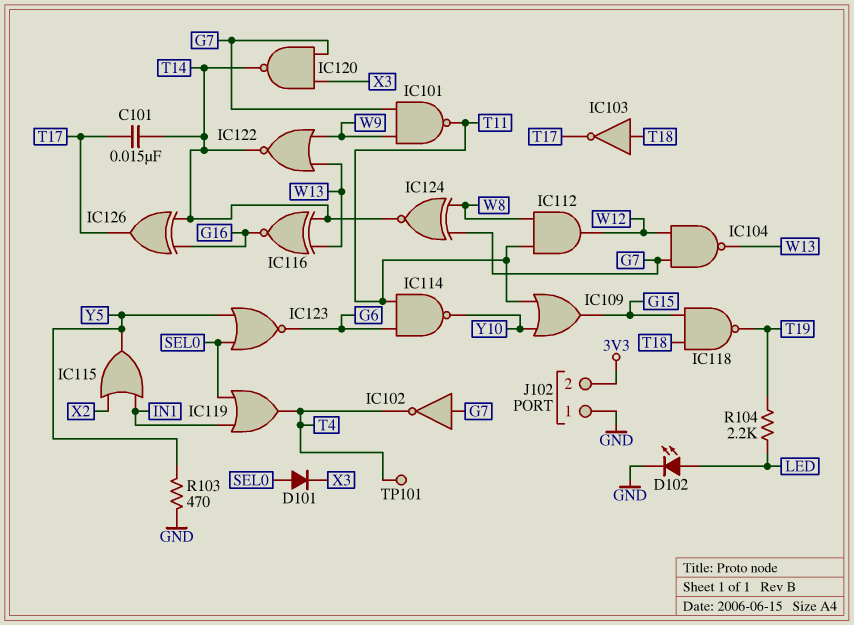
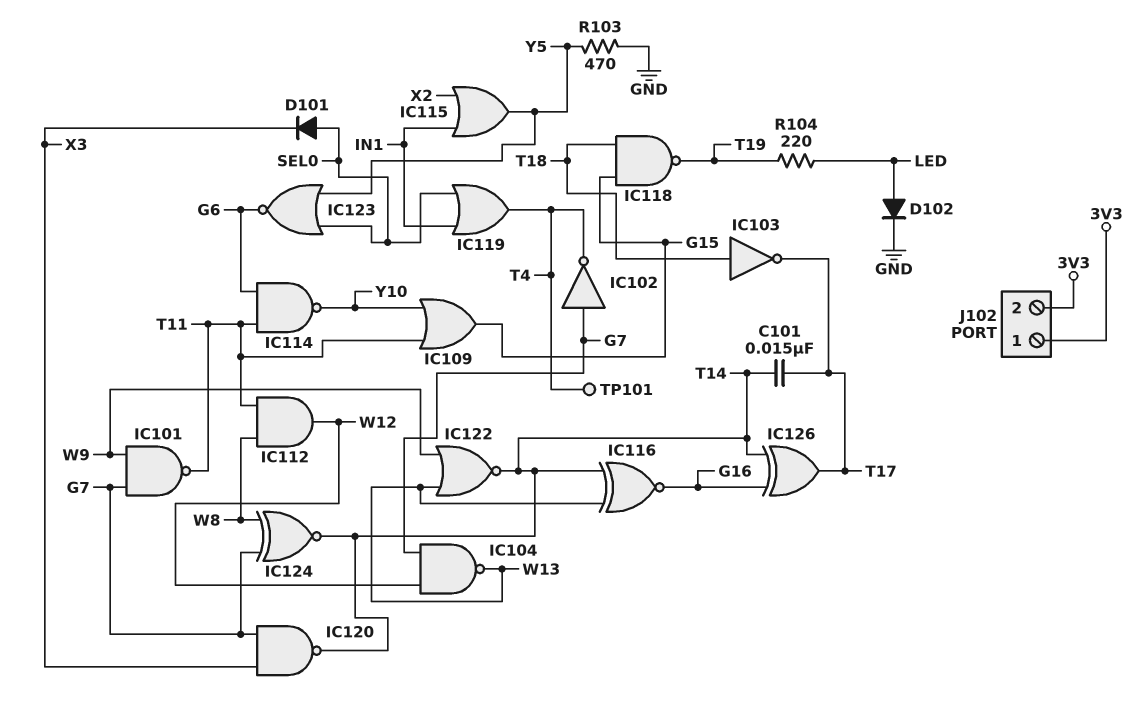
D102: LED (A LED, K GND) -> diode (A LED, K GND)
J102 pin 1: GND -> 3V3
R104: 2.2k (LED, T19) -> 220 (LED, T19)

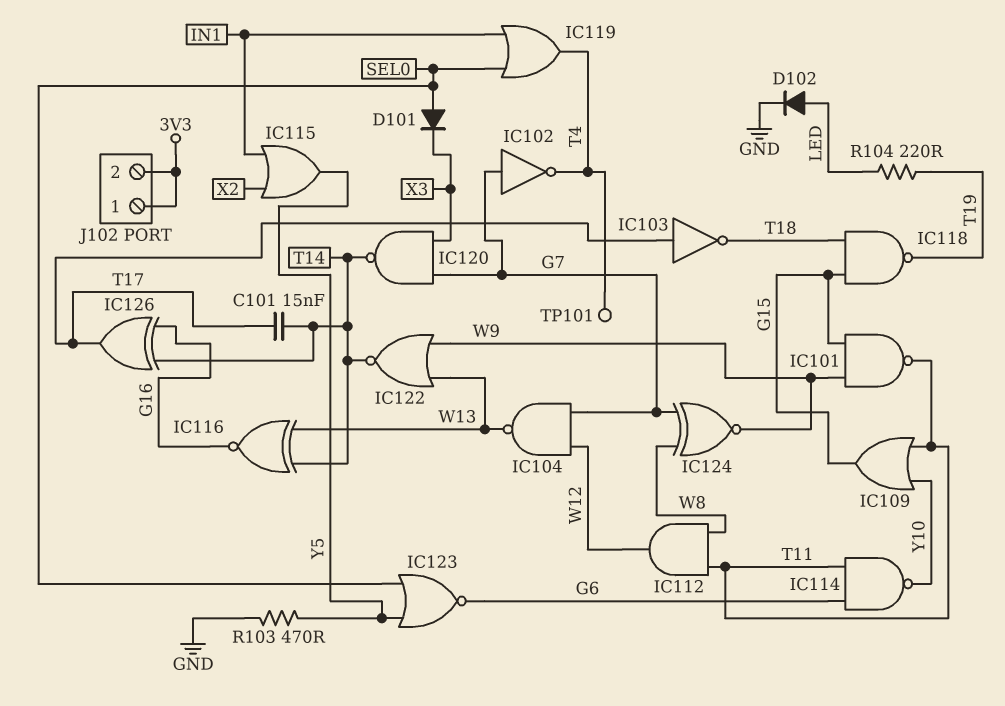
IC101: NAND (in G7, in W9, out T11) -> NAND (in G15, in W9, out T11)
IC103: NOT (in T18, out T17) -> NOT (in T17, out T18)
IC124: XNOR (in G7, in W8, out T14) -> XNOR (in G7, in W8, out W9)

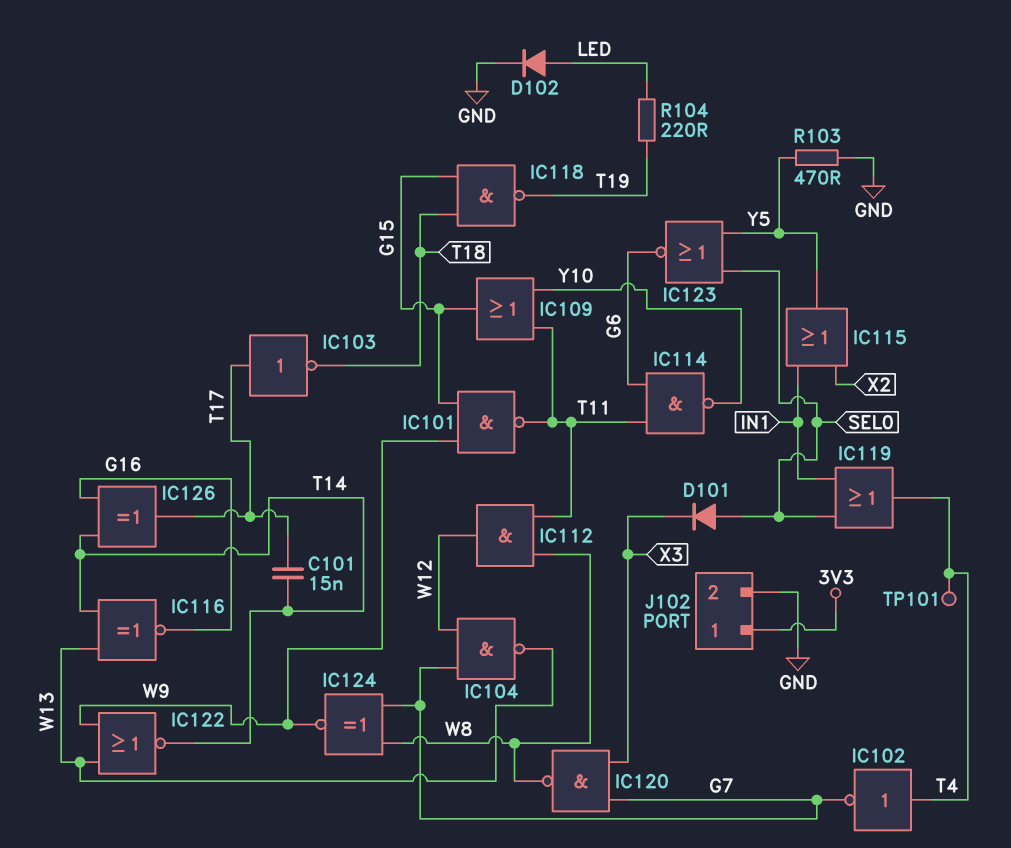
IC102: NOT (in G7, out T4) -> NOT (in T4, out G7)
IC120: NAND (in G7, in X3, out T14) -> NAND (in G7, in X3, out W8)
J102 pin 2: 3V3 -> GND

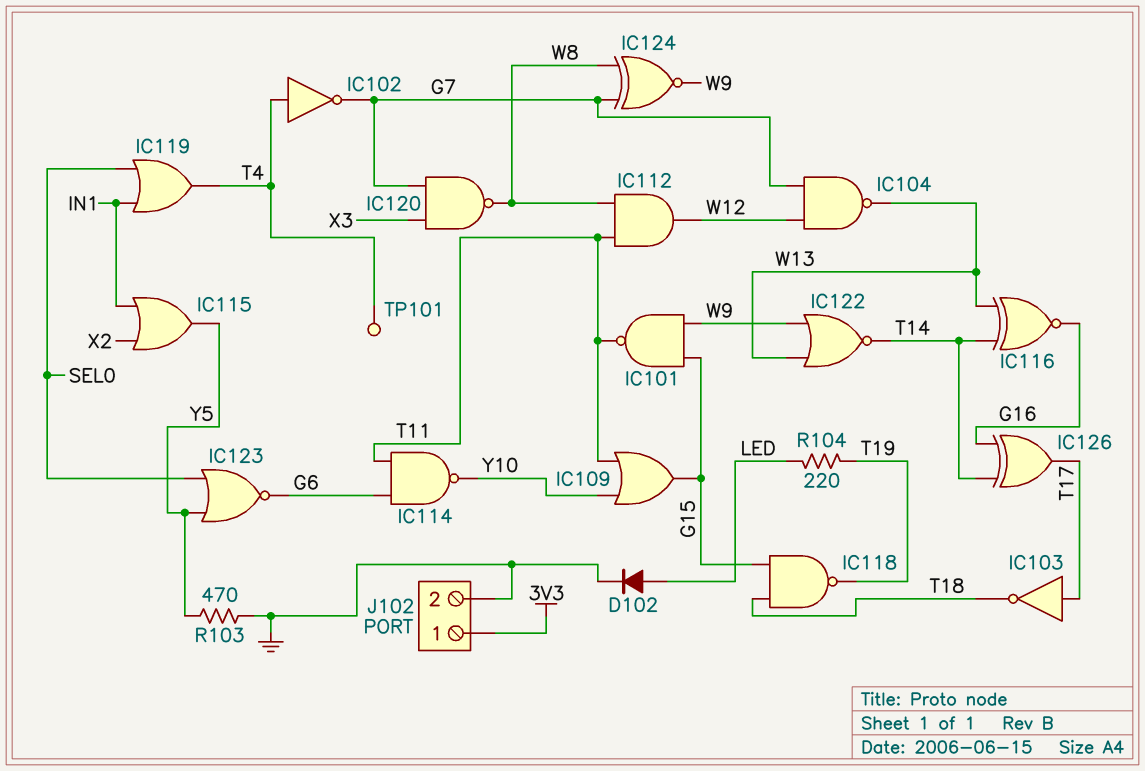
C101: 15nF (T14, T17) -> none
D101: diode (A SEL0, K X3) -> none

